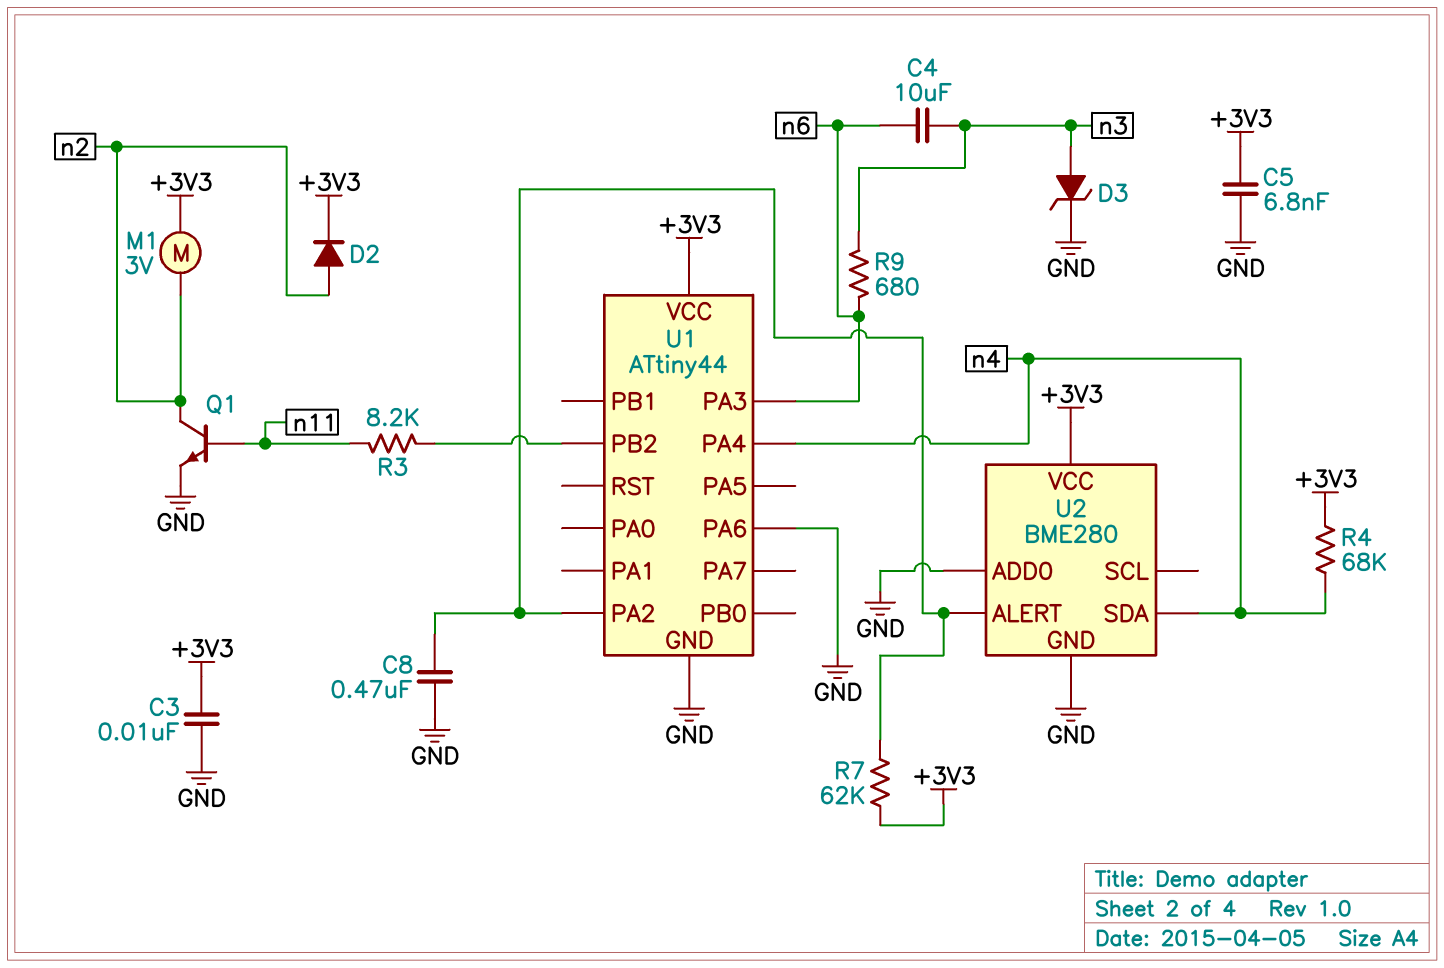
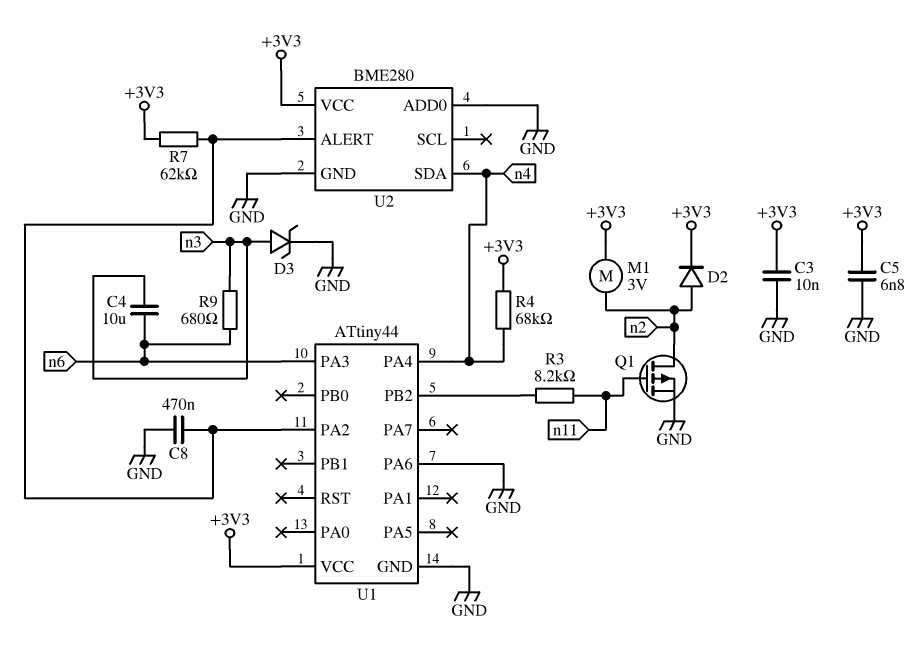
Q1: NPN (B n11, C n2, E GND) -> PMOS (G n11, D n2, S GND)

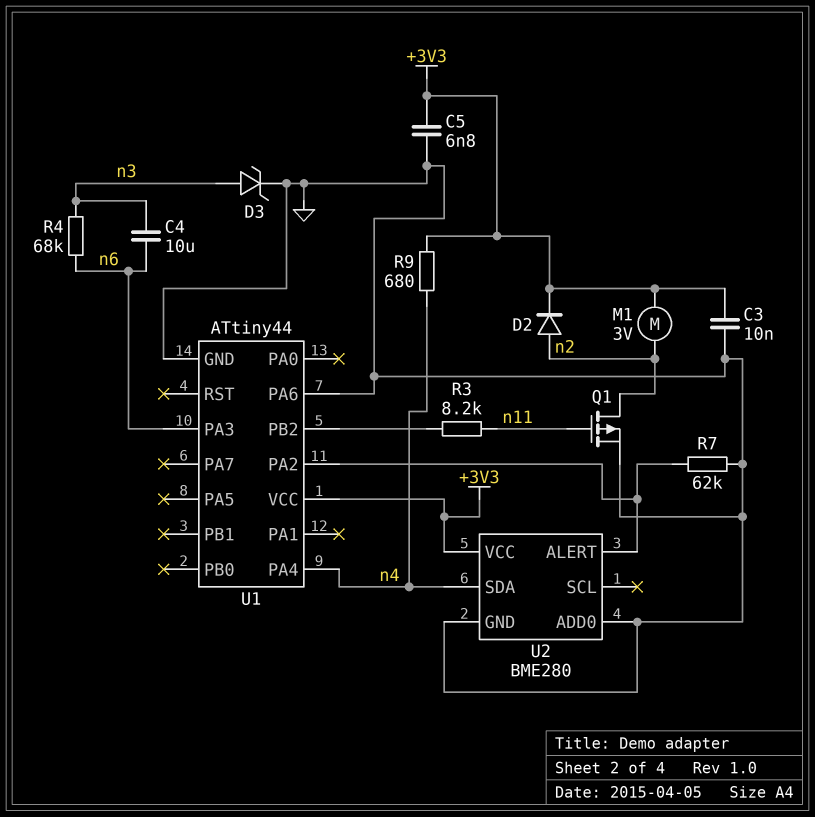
C8: 470nF (GND, U1/PA2) -> none
R4: 68k (+3V3, n4) -> 68k (n3, n6)
R7: 62k (+3V3, U1/PA2) -> 62k (GND, U1/PA2)
R9: 680 (n3, n6) -> 680 (+3V3, n4)

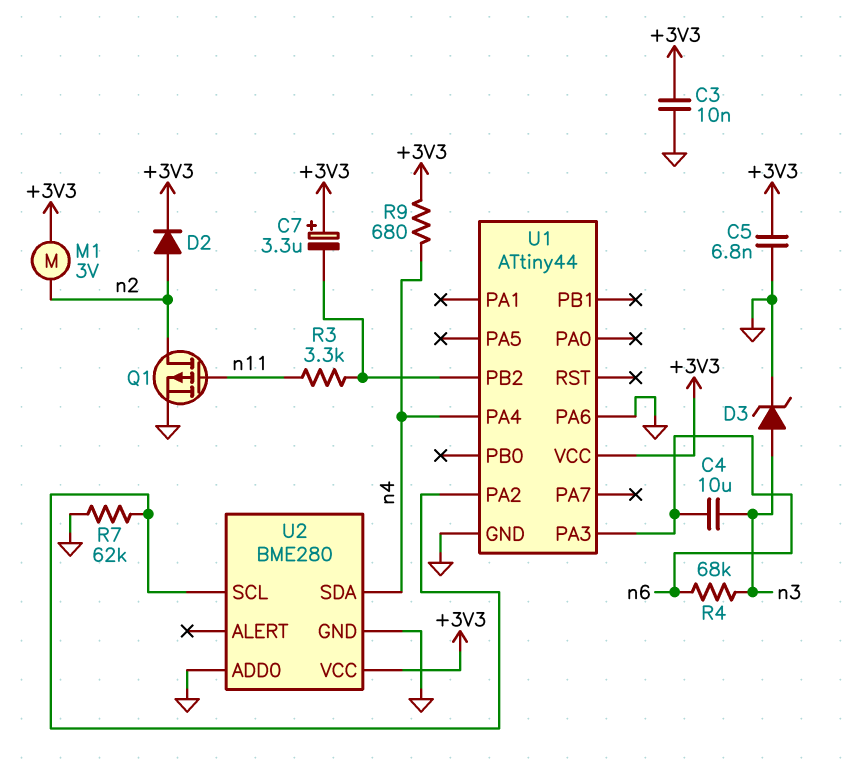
C7: none -> 3.3uF (plus +3V3, minus U1/PB2)
R3: 8.2k (U1/PB2, n11) -> 3.3k (U1/PB2, n11)
U2 pin ALERT: U1/PA2 -> none
U2 pin SCL: none -> U1/PA2

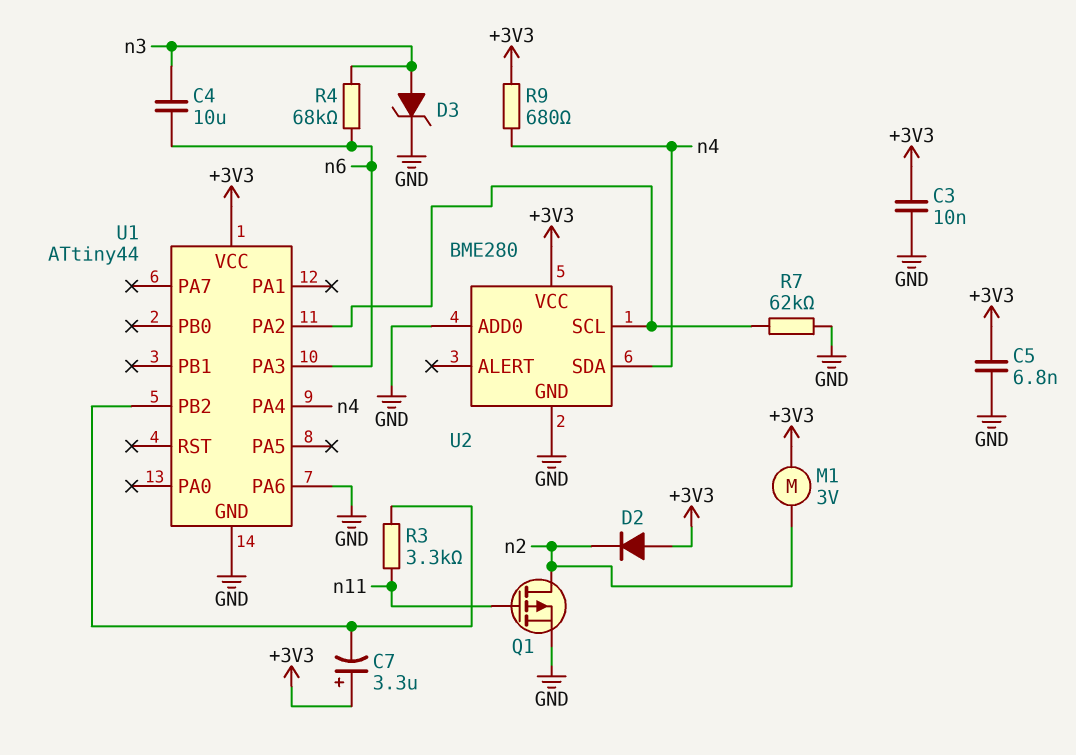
D2: diode (A n2, K +3V3) -> diode (A +3V3, K n2)

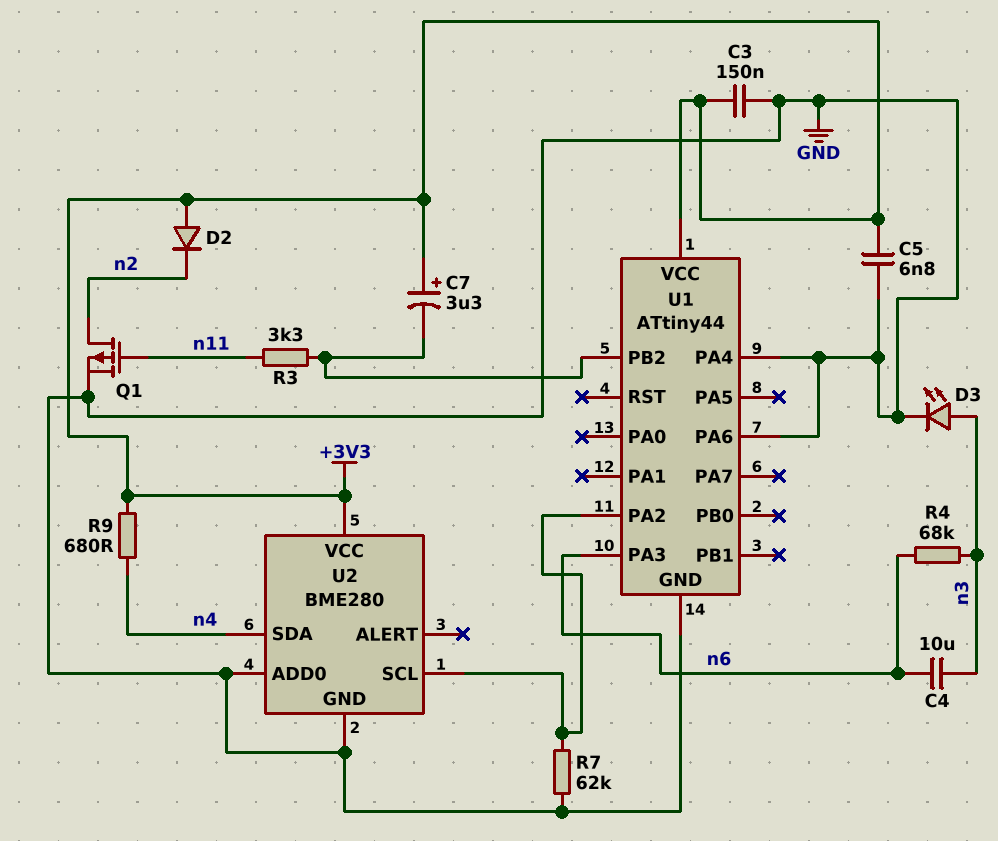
C3: 10nF (+3V3, GND) -> 150nF (+3V3, GND)
D3: zener (A n3, K GND) -> LED (A n3, K GND)
M1: motor 3V (+3V3, n2) -> none
U1 pin PA4: n4 -> GND

